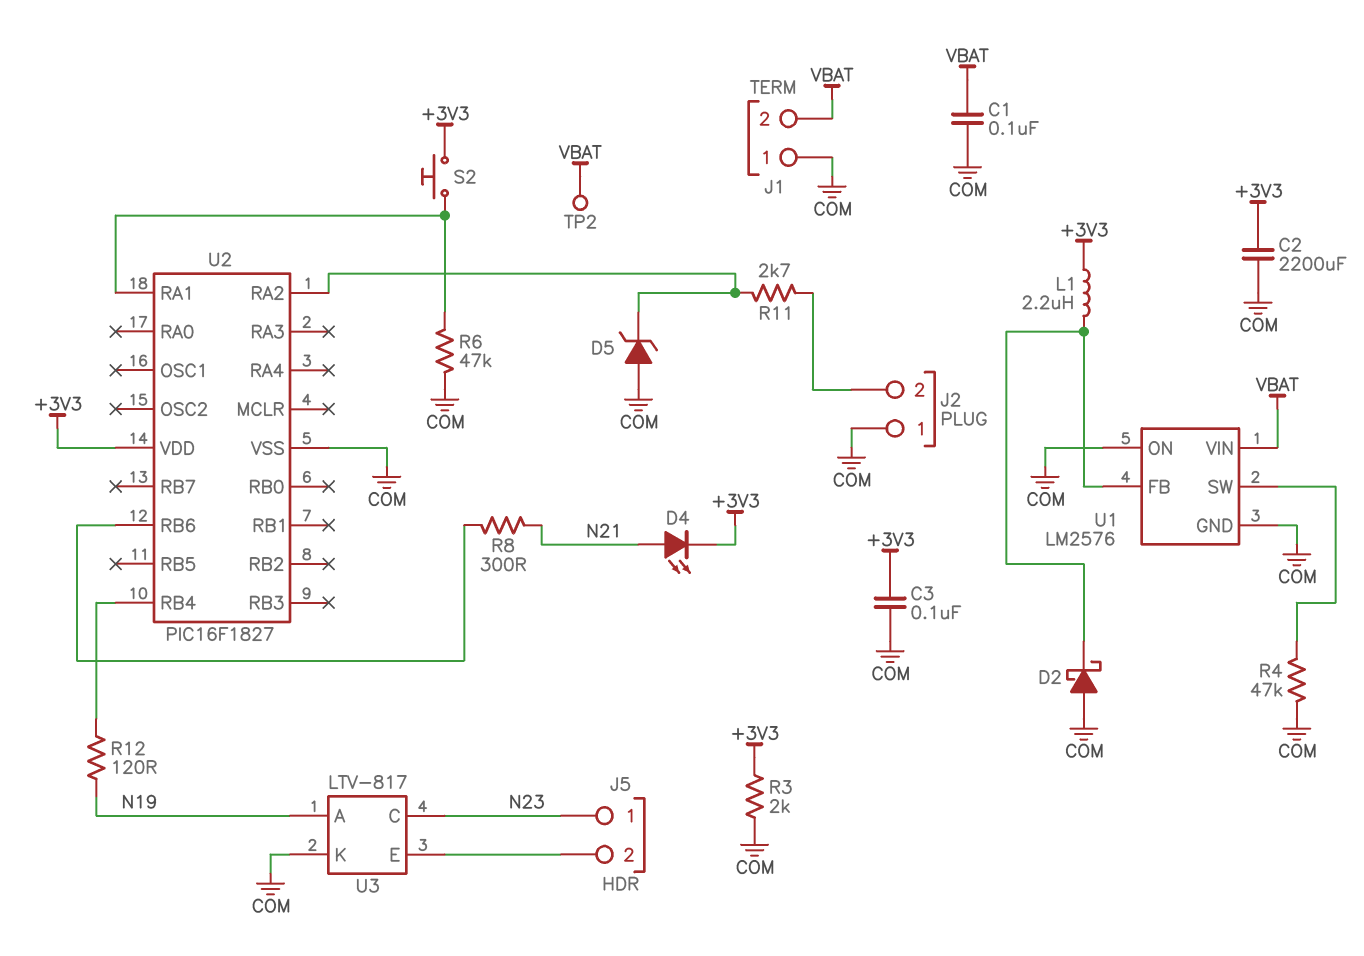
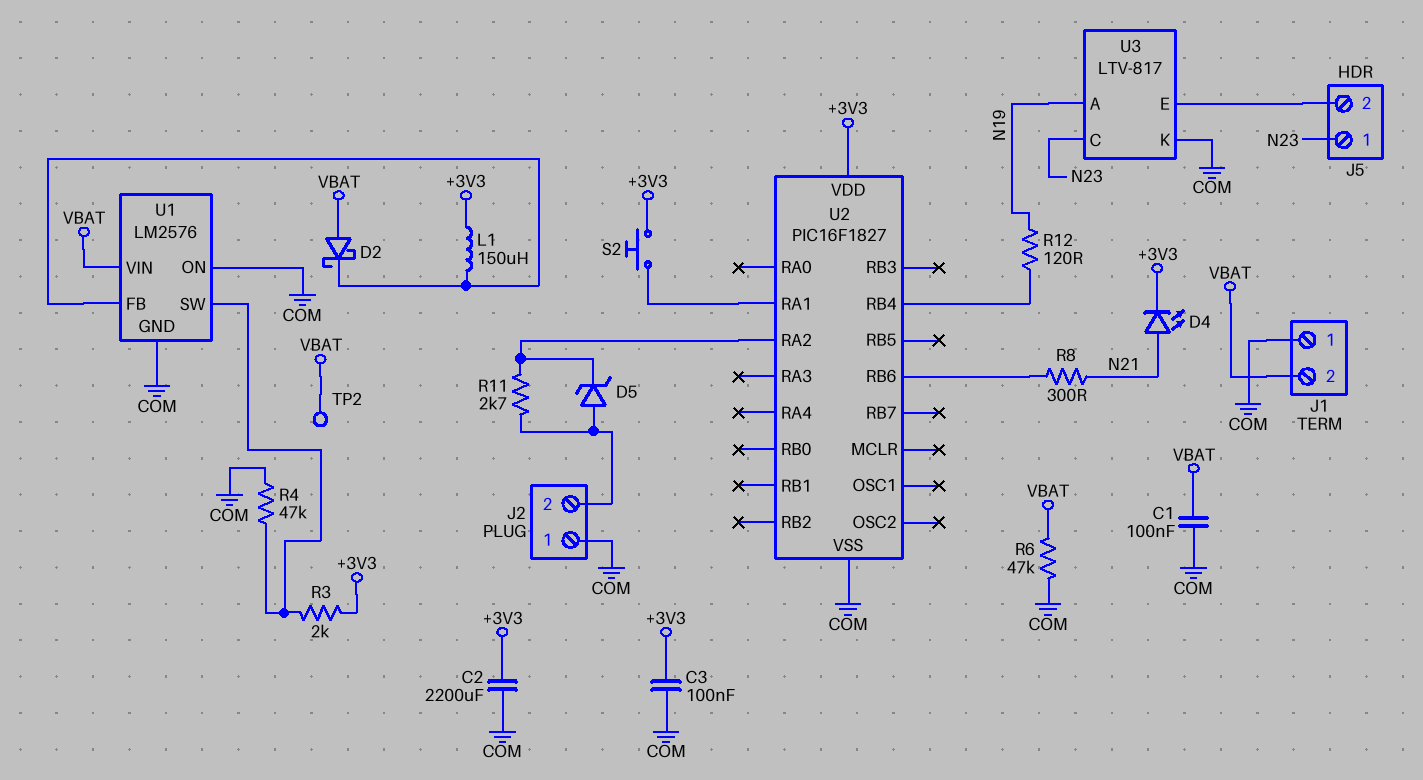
D2: schottky (A COM, K U1/FB) -> schottky (A VBAT, K U1/FB)
D5: zener (A COM, K U2/RA2) -> zener (A J2/2, K U2/RA2)
L1: 2.2uH (+3V3, U1/FB) -> 150uH (+3V3, U1/FB)
R3: 2k (+3V3, COM) -> 2k (+3V3, U1/SW)
R6: 47k (COM, U2/RA1) -> 47k (COM, VBAT)

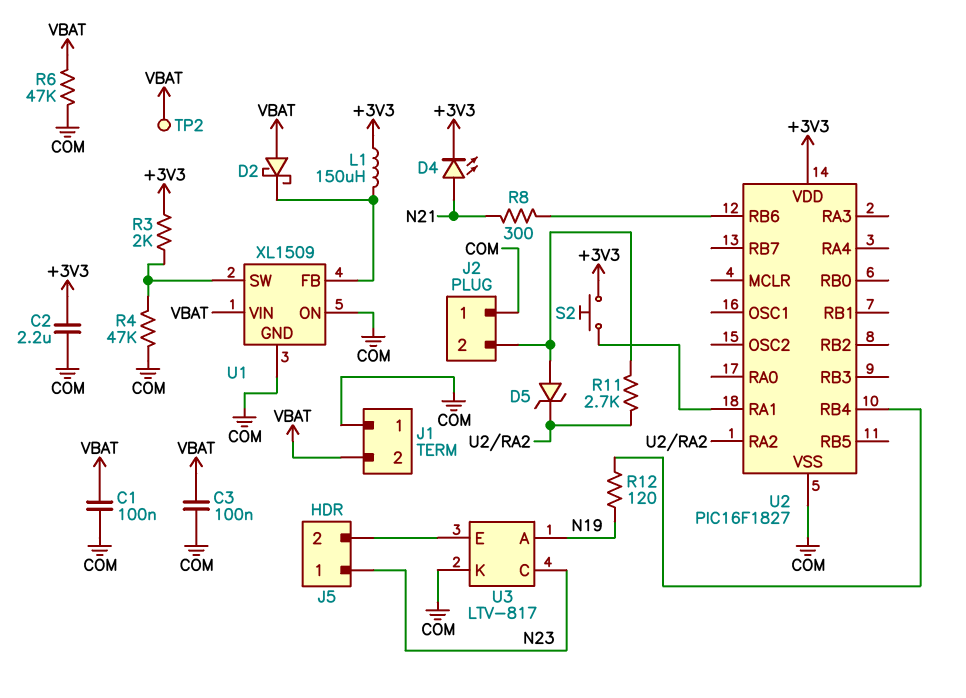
C2: 2200uF (+3V3, COM) -> 2.2uF (+3V3, COM)
C3: 100nF (+3V3, COM) -> 100nF (COM, VBAT)
U1: LM2576 -> XL1509

